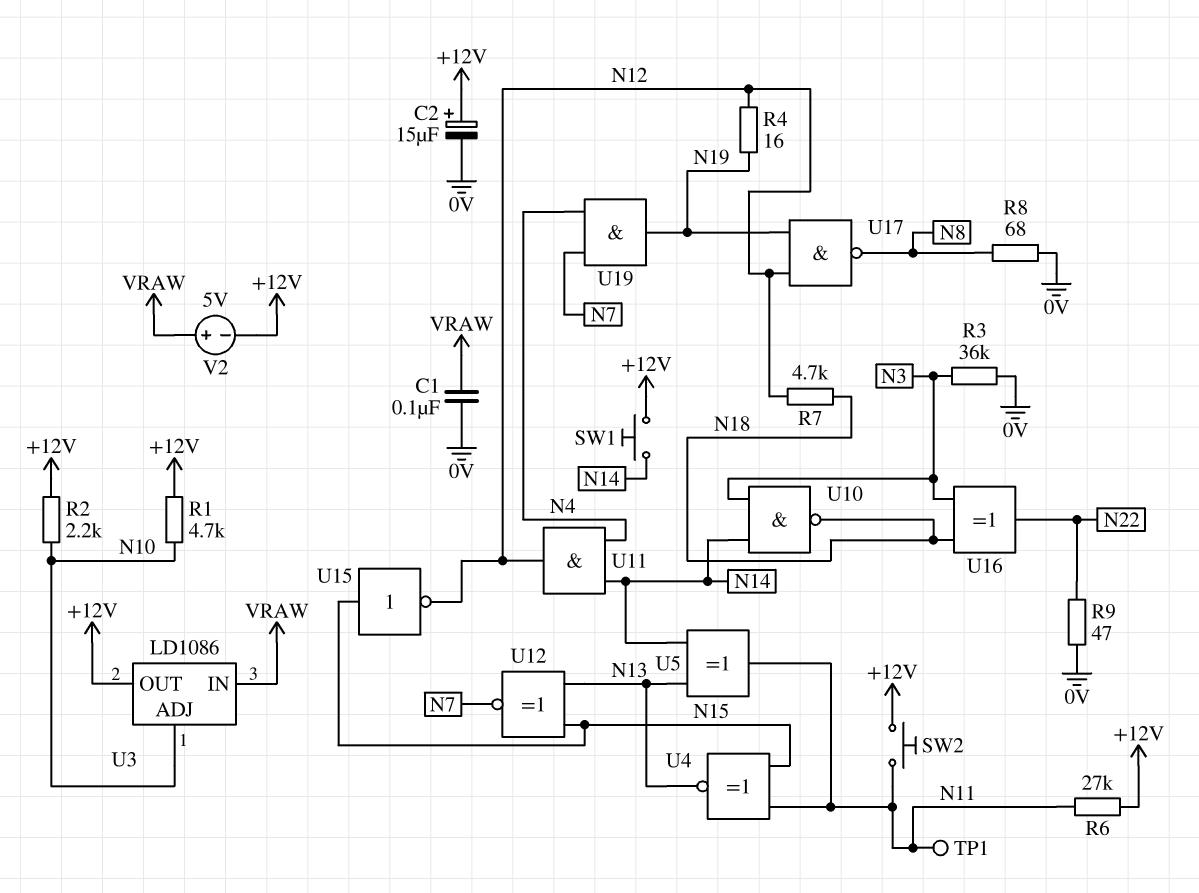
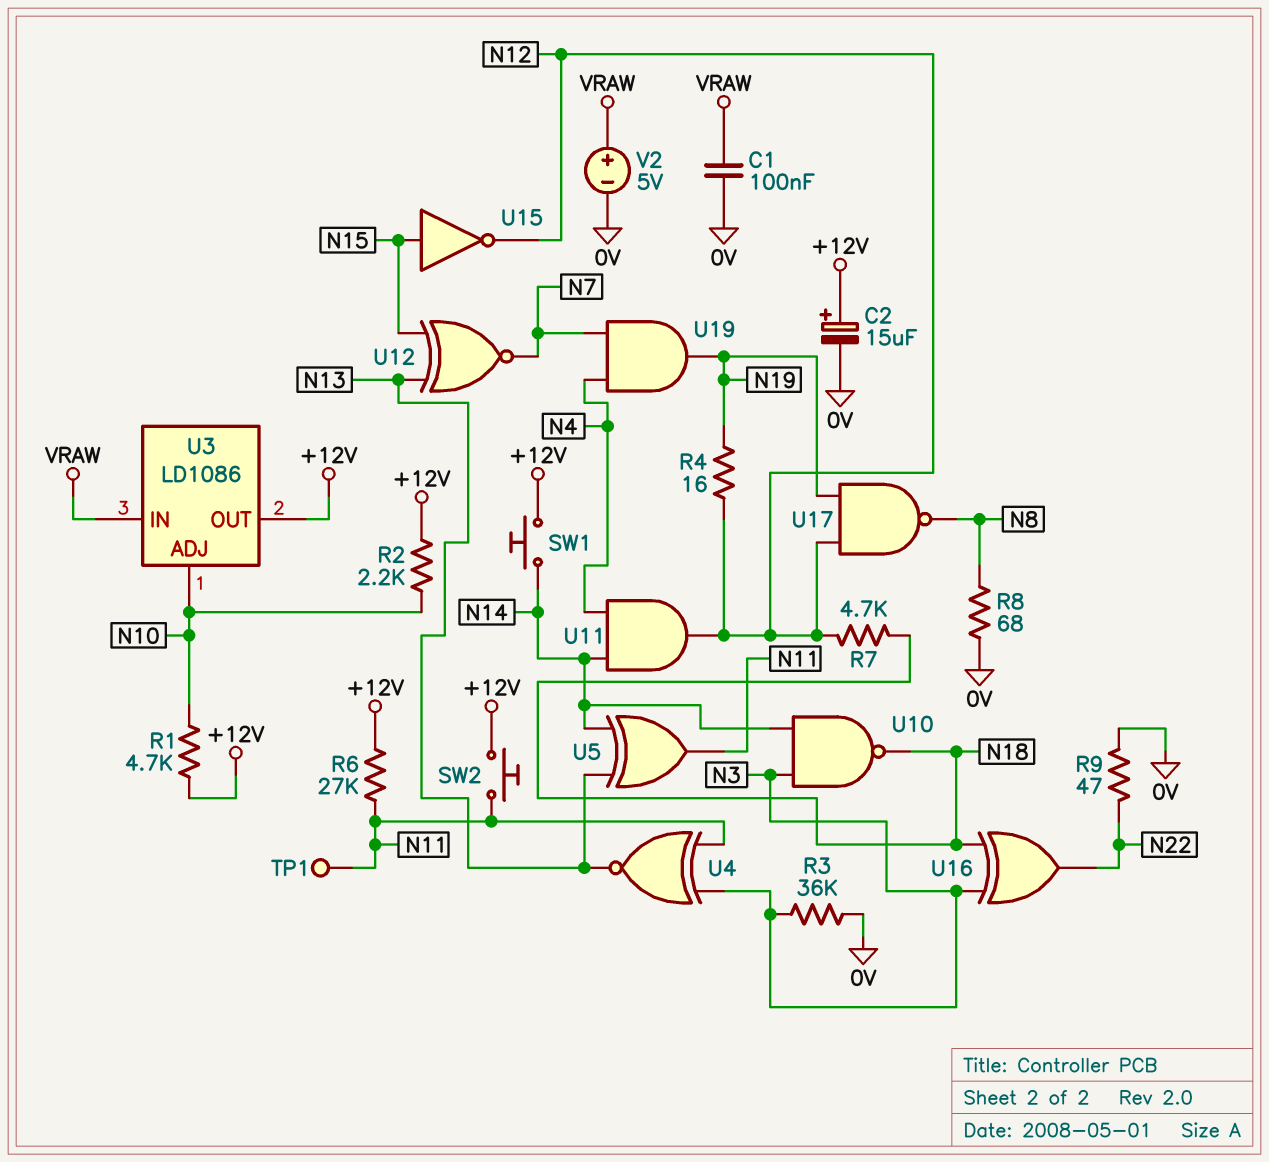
U4: XNOR (in N11, in N15, out N13) -> XNOR (in N3, in N11, out N13)
V2: 5V (plus VRAW, minus +12V) -> 5V (plus VRAW, minus 0V)

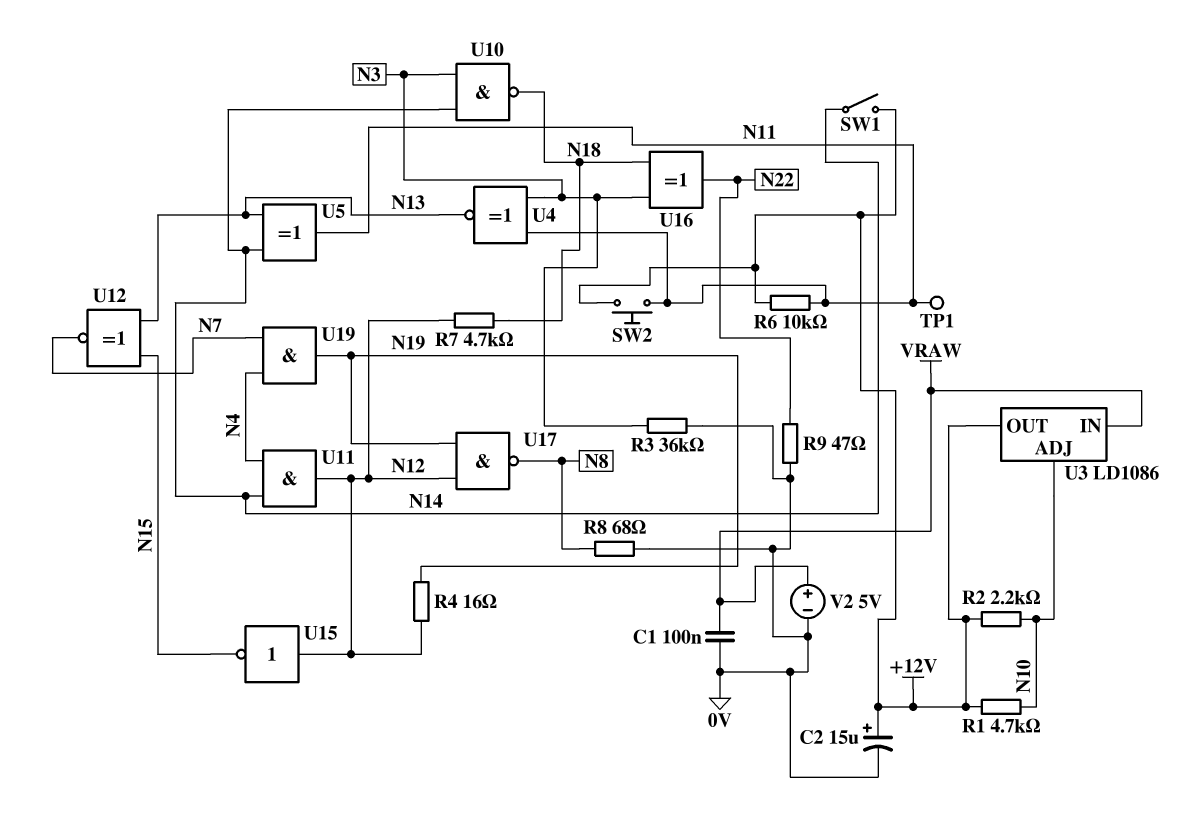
R6: 27k (+12V, N11) -> 10k (+12V, N11)
SW1: button (+12V, N14) -> switch (+12V, N14)
U15: NOT (in N15, out N12) -> NOT (in N12, out N15)

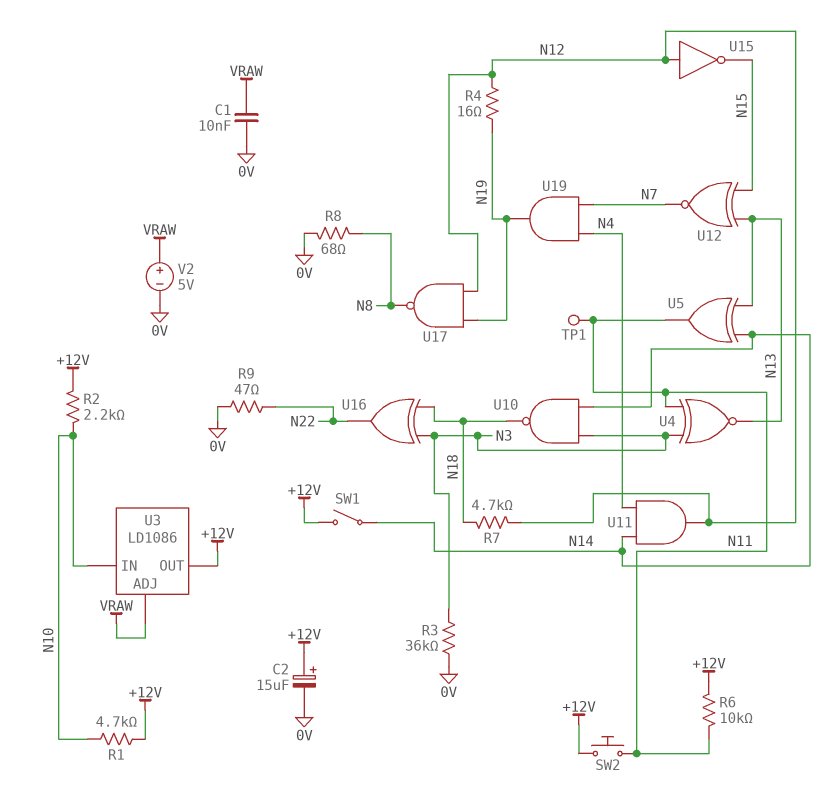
C1: 100nF (0V, VRAW) -> 10nF (0V, VRAW)
U3 pin ADJ: N10 -> VRAW
U3 pin IN: VRAW -> N10

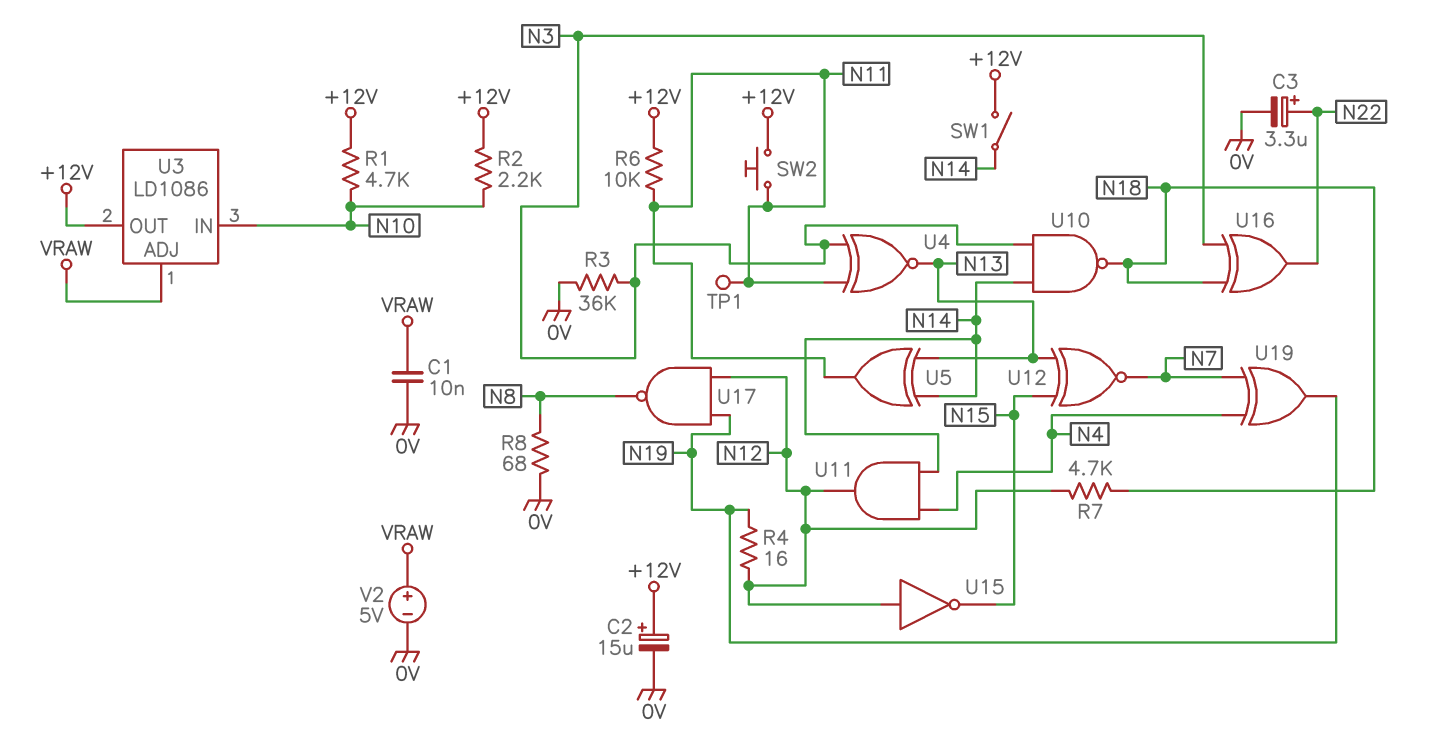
C3: none -> 3.3uF (plus N22, minus 0V)
R9: 47 (0V, N22) -> none
U19: AND (in N4, in N7, out N19) -> XOR (in N4, in N7, out N19)

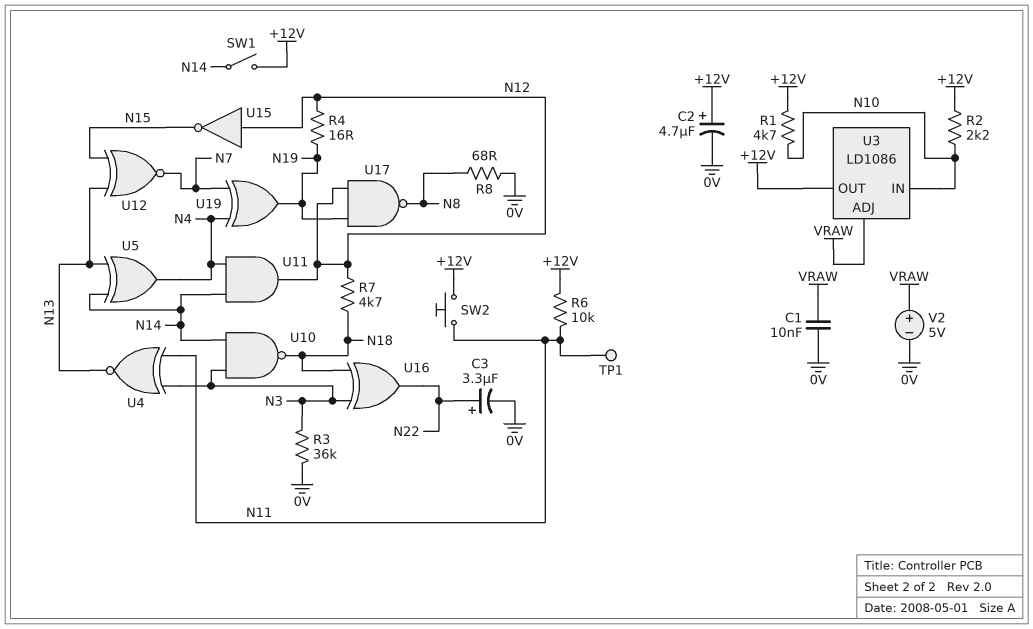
C2: 15uF (plus +12V, minus 0V) -> 4.7uF (plus +12V, minus 0V)
U5: XOR (in N13, in N14, out N11) -> XOR (in N13, in N14, out N4)

